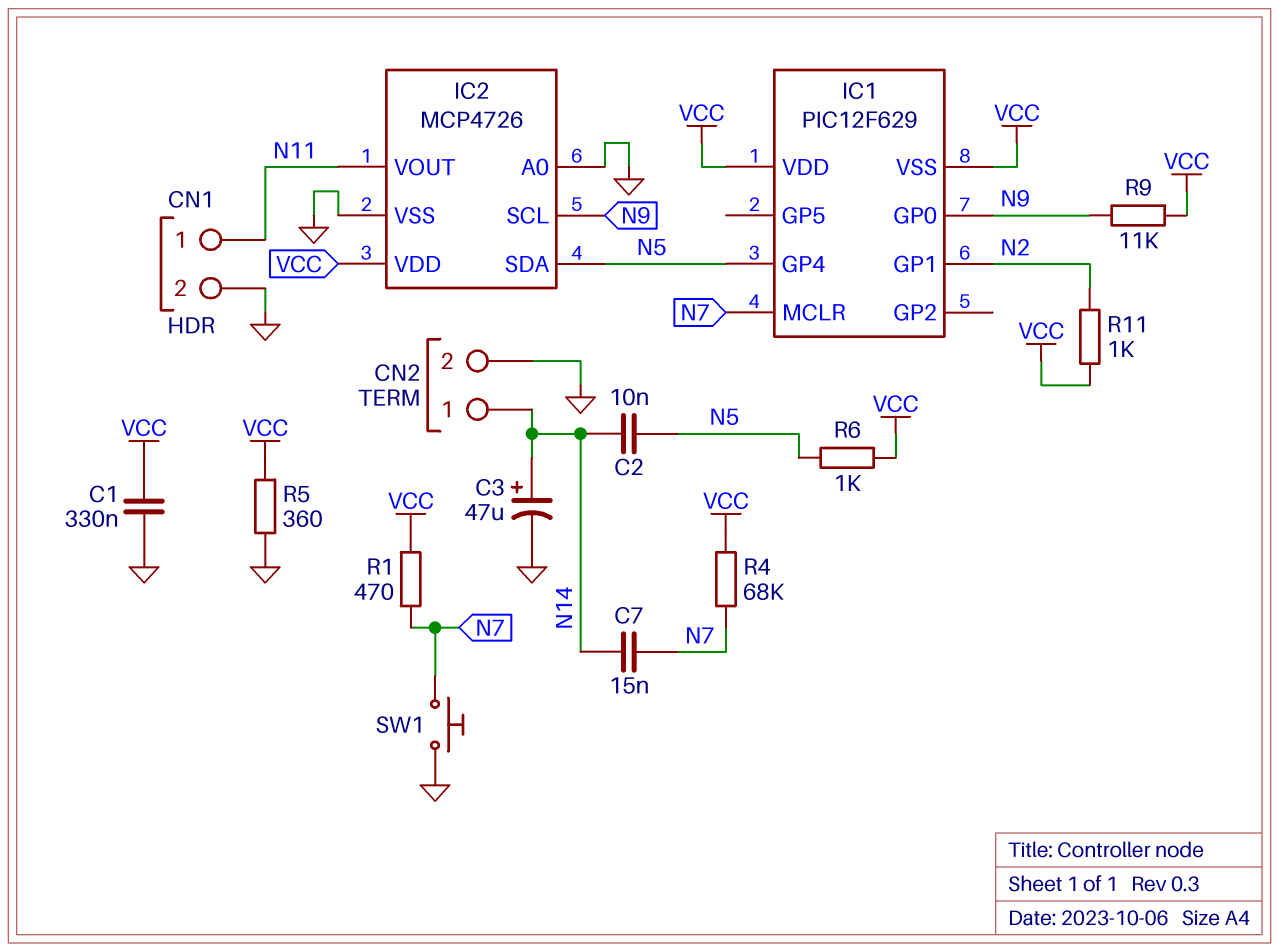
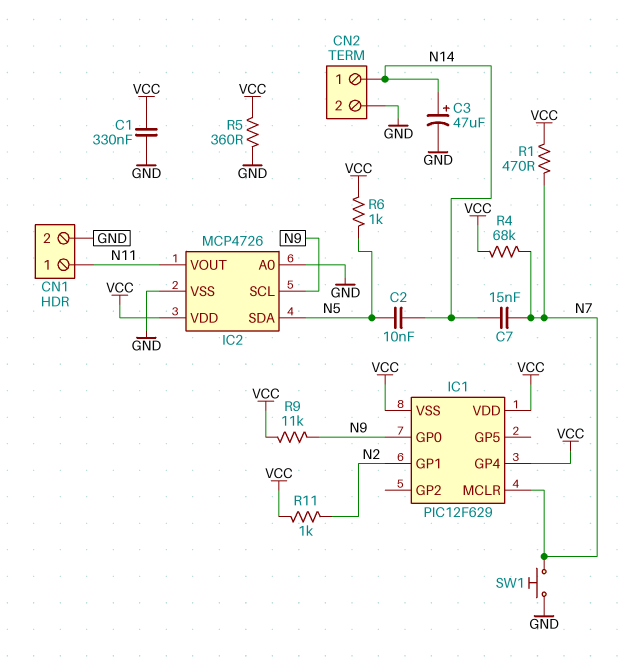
IC1 pin GP4: N5 -> VCC

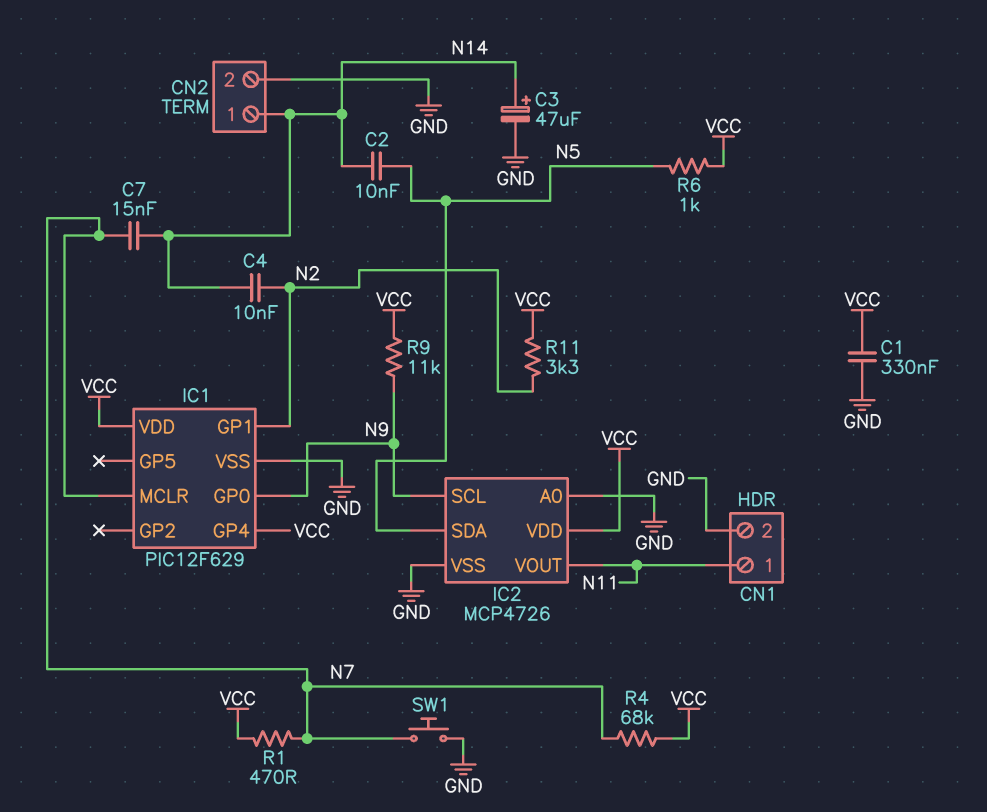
C4: none -> 10nF (N2, N14)
IC1 pin VSS: VCC -> GND
R5: 360 (GND, VCC) -> none
R11: 1k (N2, VCC) -> 3.3k (N2, VCC)

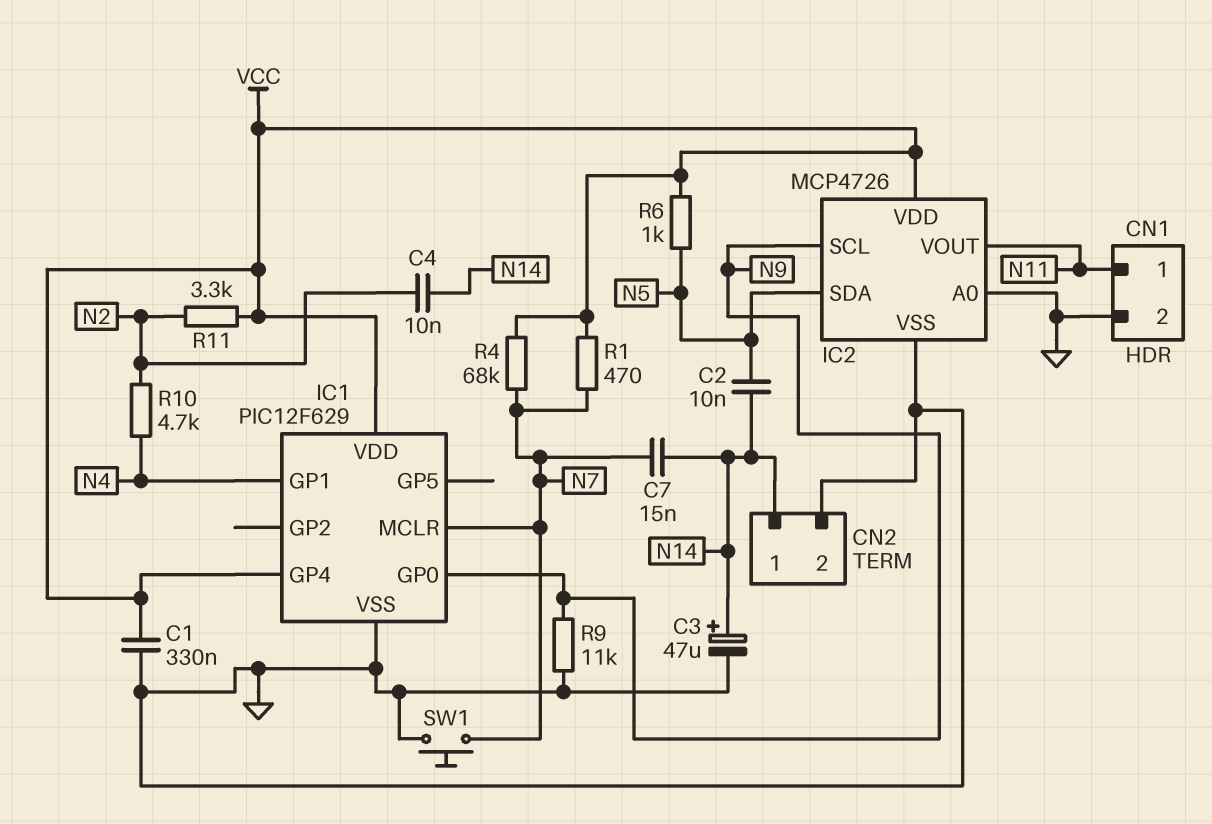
IC1 pin GP1: N2 -> N4
R9: 11k (N9, VCC) -> 11k (GND, N9)
R10: none -> 4.7k (N2, N4)

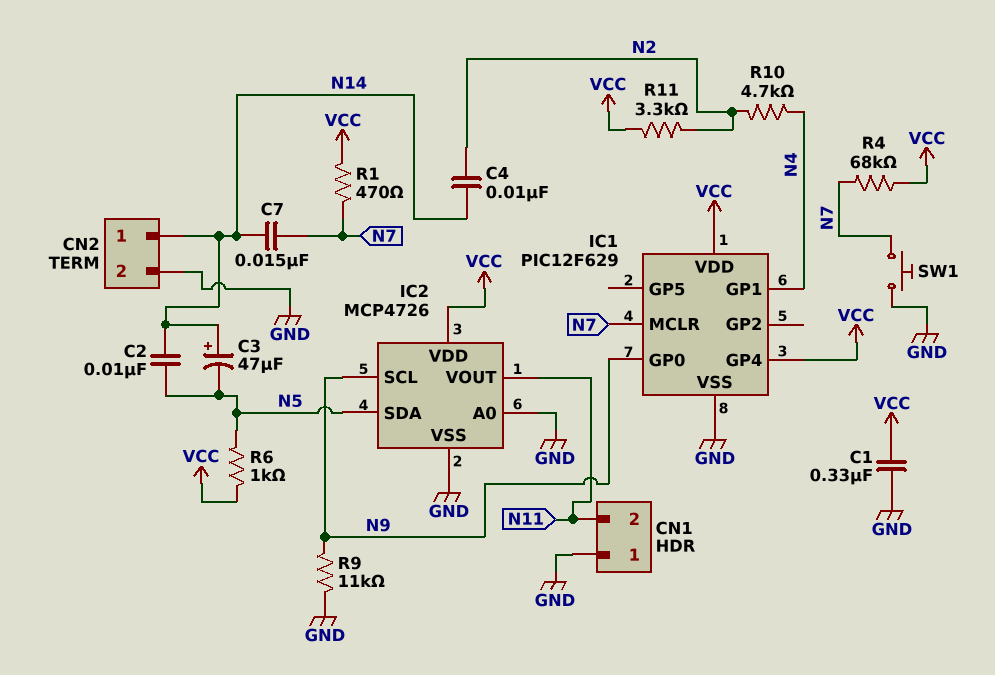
C3: 47uF (plus N14, minus GND) -> 47uF (plus N14, minus N5)
CN1 pin 1: N11 -> GND
CN1 pin 2: GND -> N11

